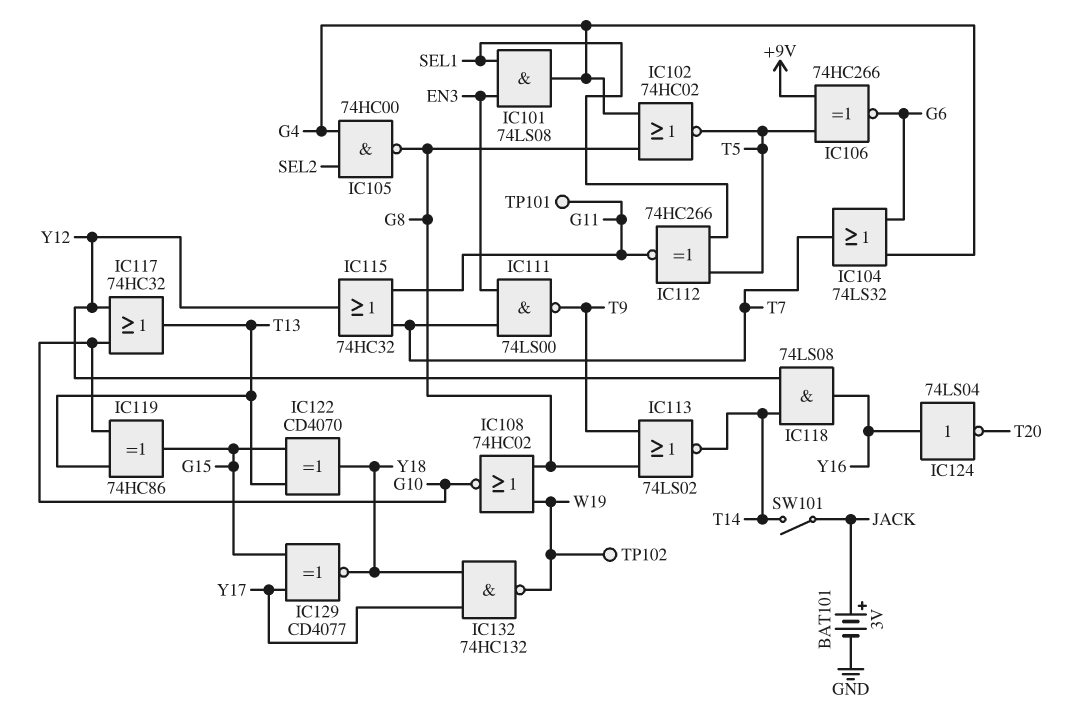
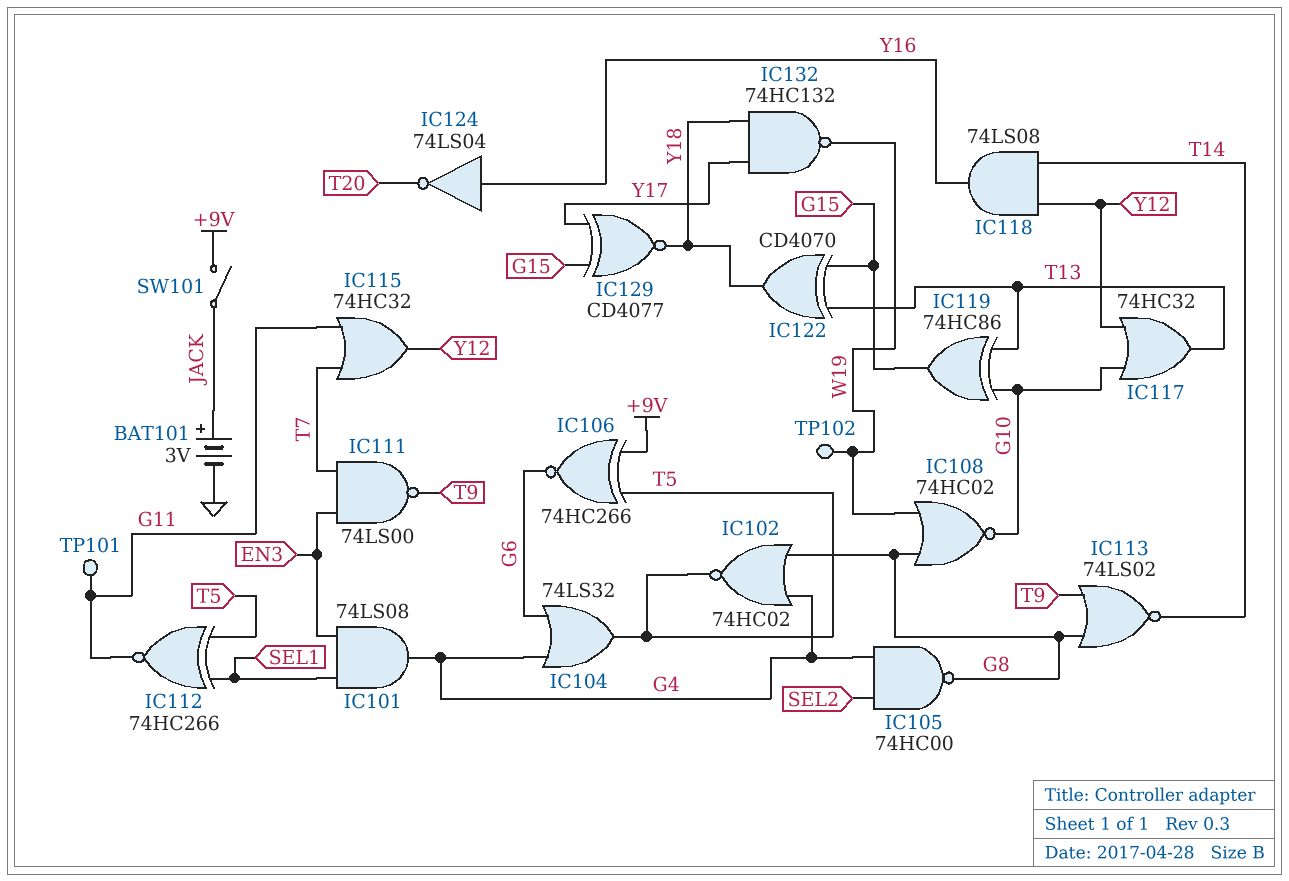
IC104: OR 74LS32 (in G4, in G6, out T7) -> OR 74LS32 (in G4, in G6, out T5)
SW101: switch (JACK, T14) -> switch (+9V, JACK)

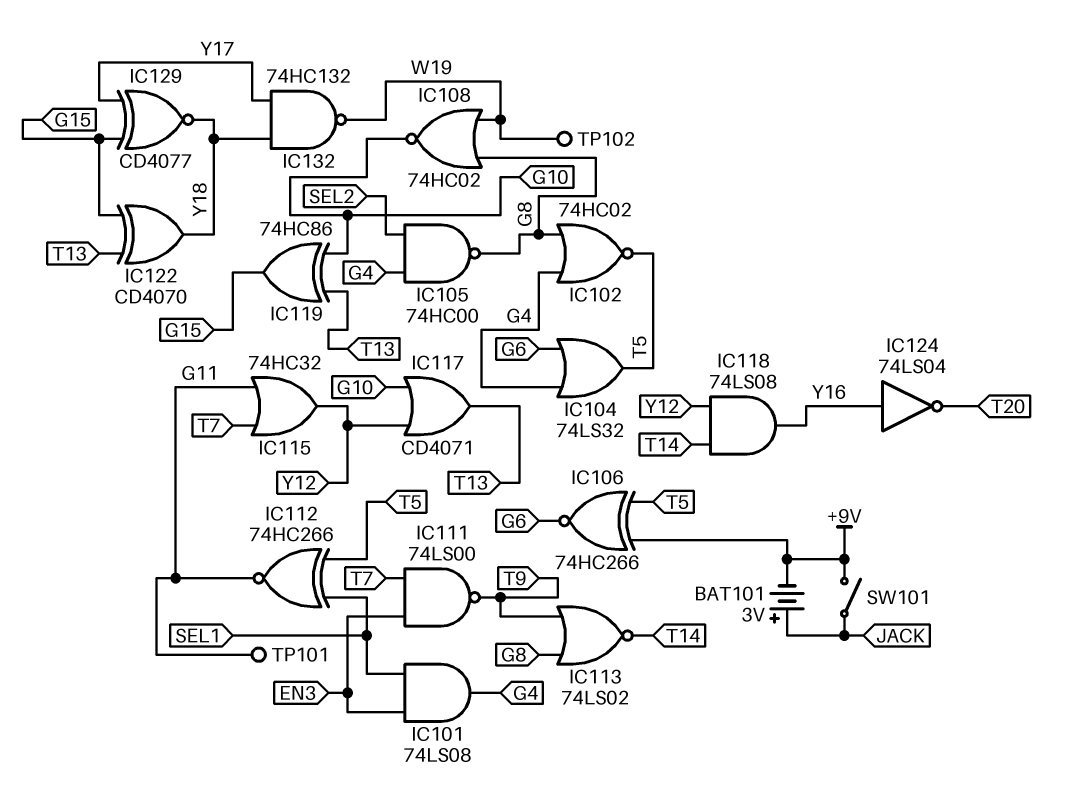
BAT101: 3V (plus JACK, minus GND) -> 3V (plus JACK, minus +9V)
IC117: OR 74HC32 (in G10, in Y12, out T13) -> OR CD4071 (in G10, in Y12, out T13)

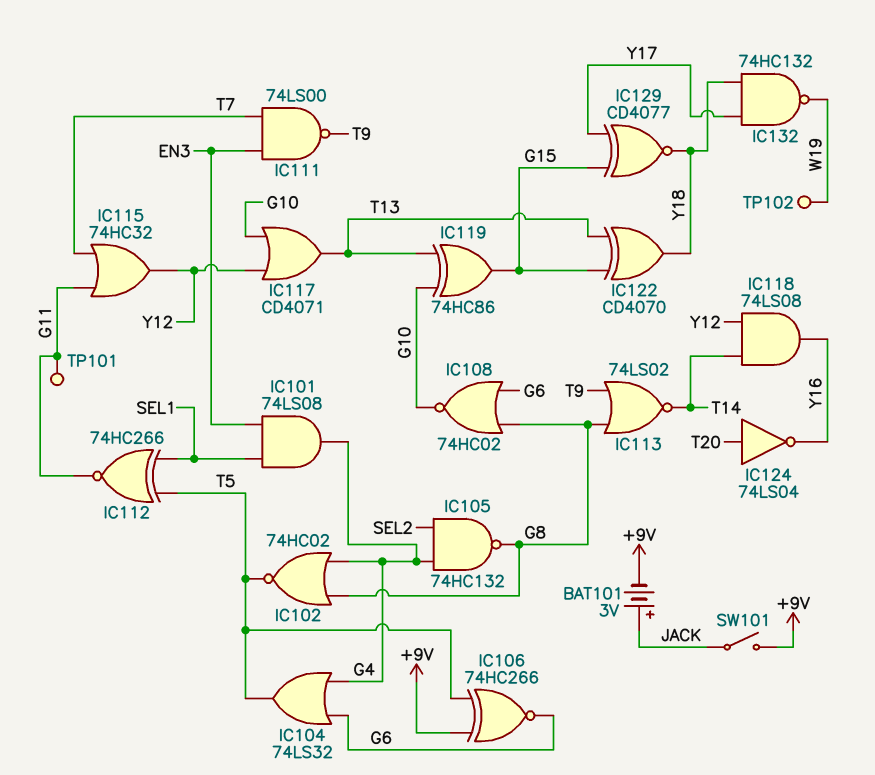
IC105: NAND 74HC00 (in G4, in SEL2, out G8) -> NAND 74HC132 (in G4, in SEL2, out G8)
IC108: NOR 74HC02 (in G8, in W19, out G10) -> NOR 74HC02 (in G6, in G8, out G10)
IC124: NOT 74LS04 (in Y16, out T20) -> NOT 74LS04 (in T20, out Y16)

